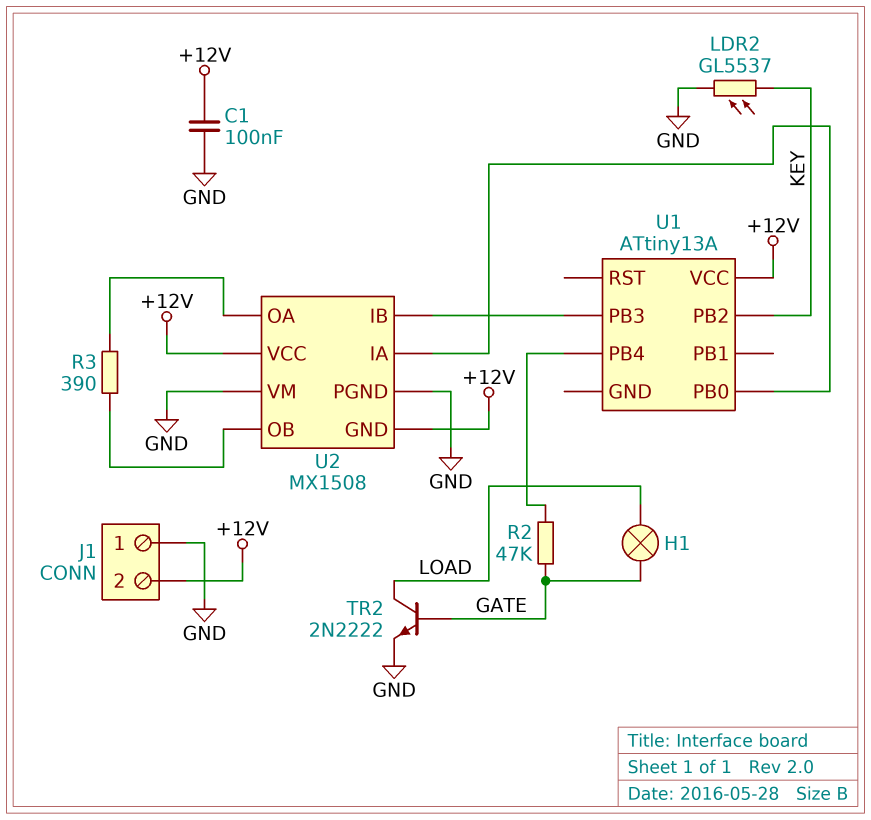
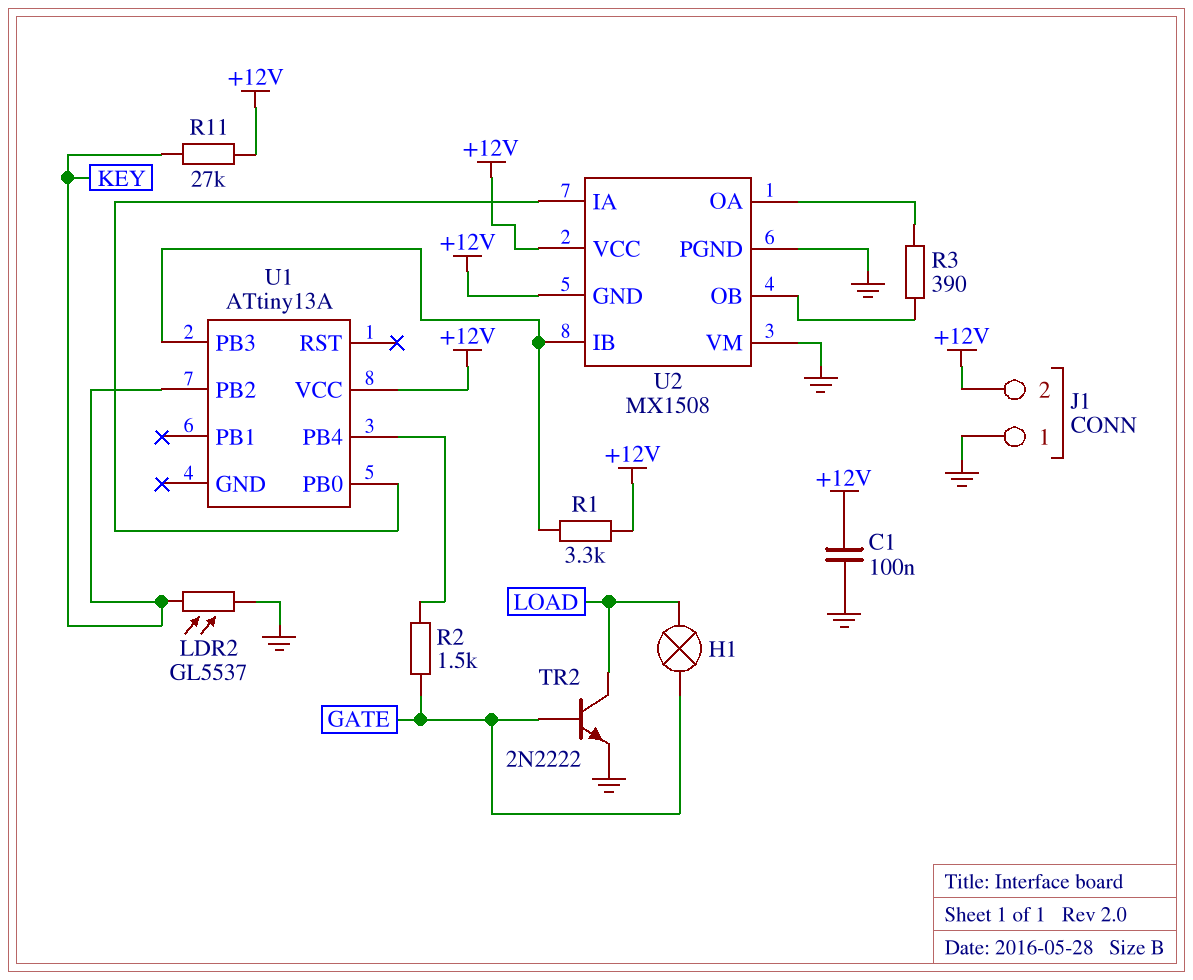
R1: none -> 3.3k (+12V, U1/PB3)
R2: 47k (GATE, U1/PB4) -> 1.5k (GATE, U1/PB4)
R11: none -> 27k (+12V, KEY)

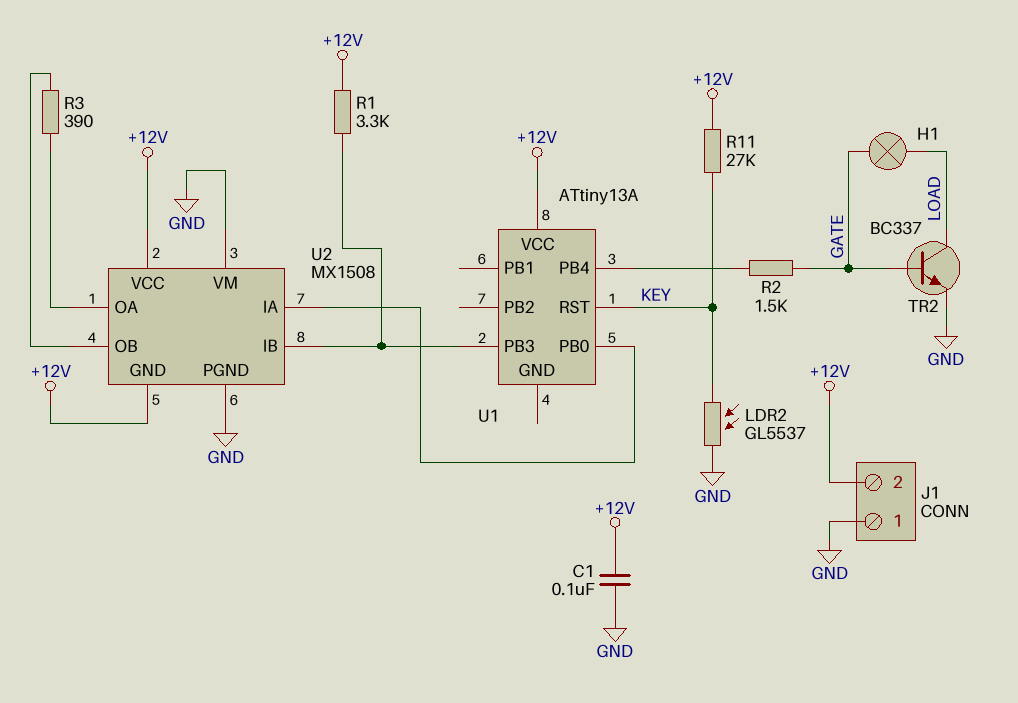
TR2: NPN 2N2222 (B GATE, C LOAD, E GND) -> NPN BC337 (B GATE, C LOAD, E GND)
U1 pin PB2: KEY -> none
U1 pin RST: none -> KEY

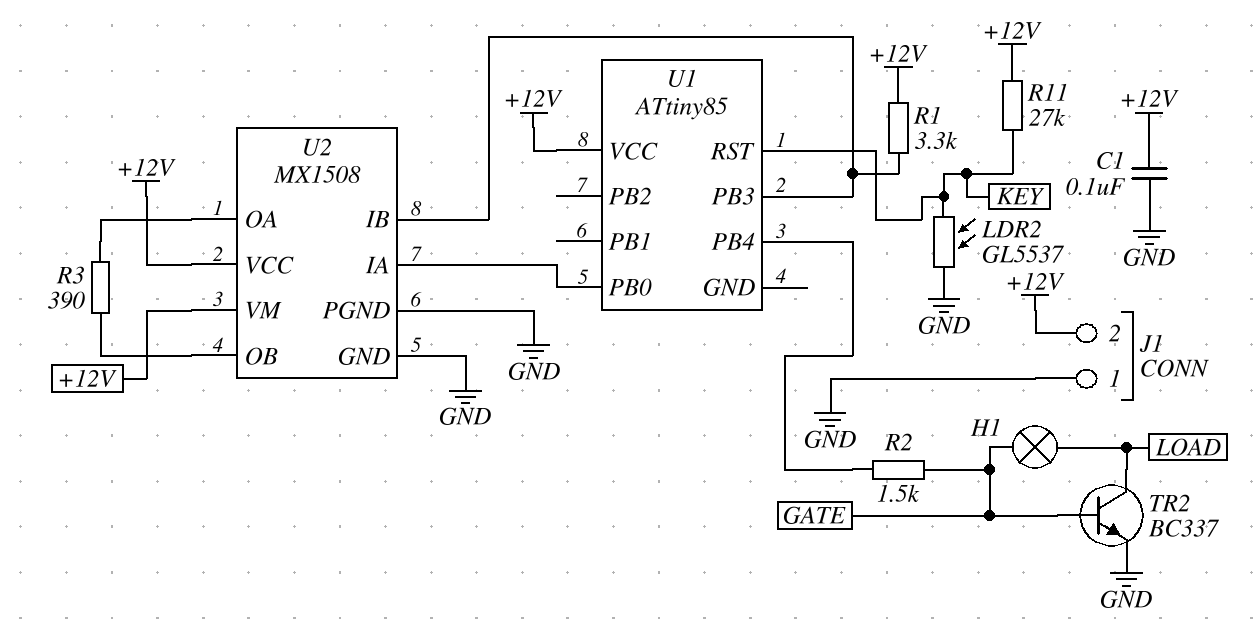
U1: ATtiny13A -> ATtiny85
U2 pin GND: +12V -> GND
U2 pin VM: GND -> +12V

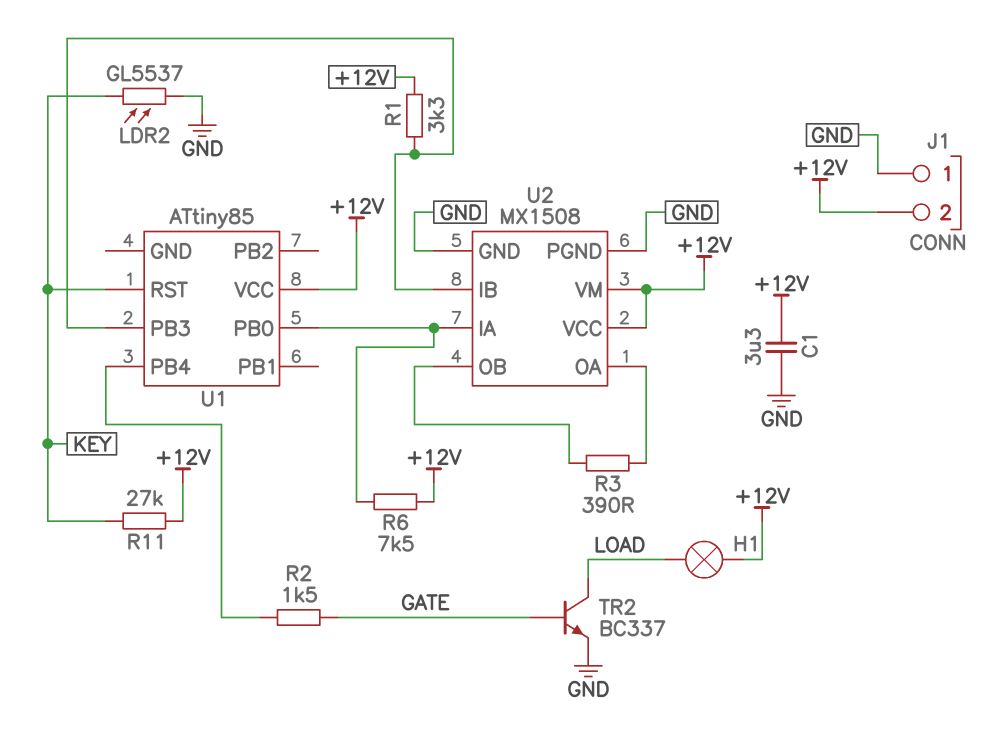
C1: 100nF (+12V, GND) -> 3.3uF (+12V, GND)
H1: lamp (GATE, LOAD) -> lamp (+12V, LOAD)
R6: none -> 7.5k (+12V, U1/PB0)

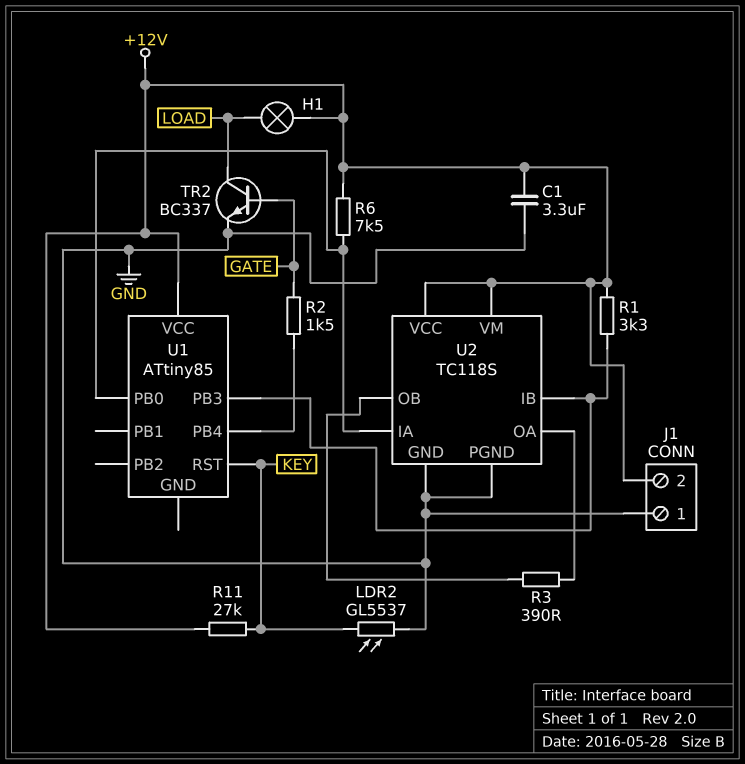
U2: MX1508 -> TC118S

